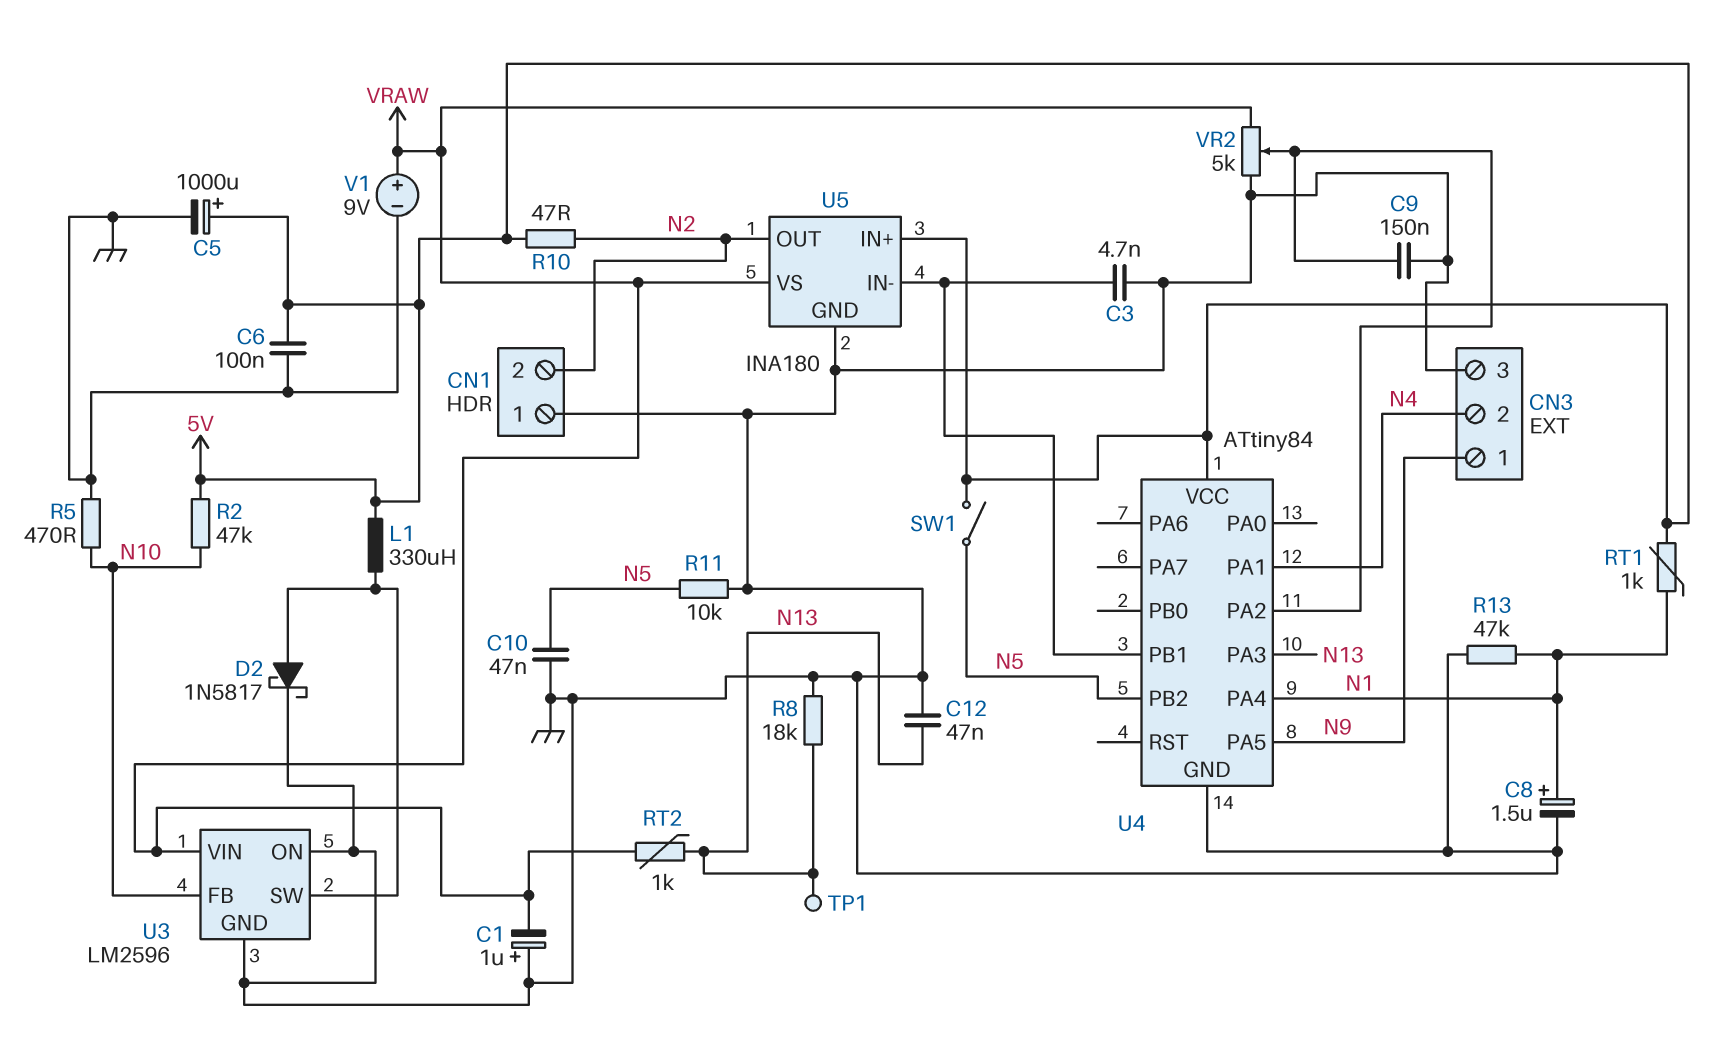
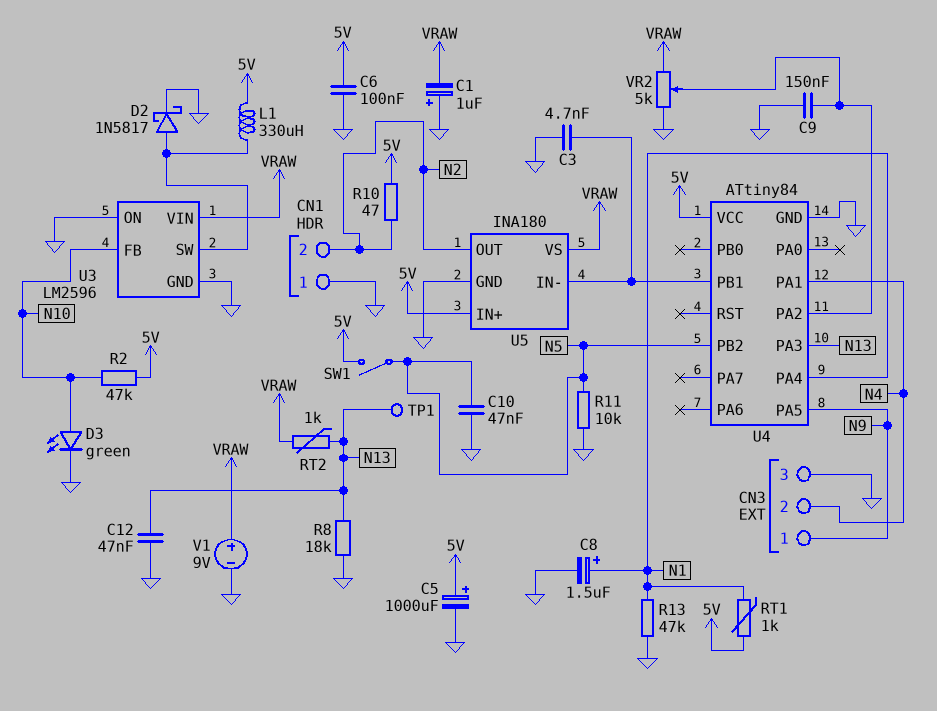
D3: none -> LED green (A N10, K GND)
R5: 470 (GND, N10) -> none

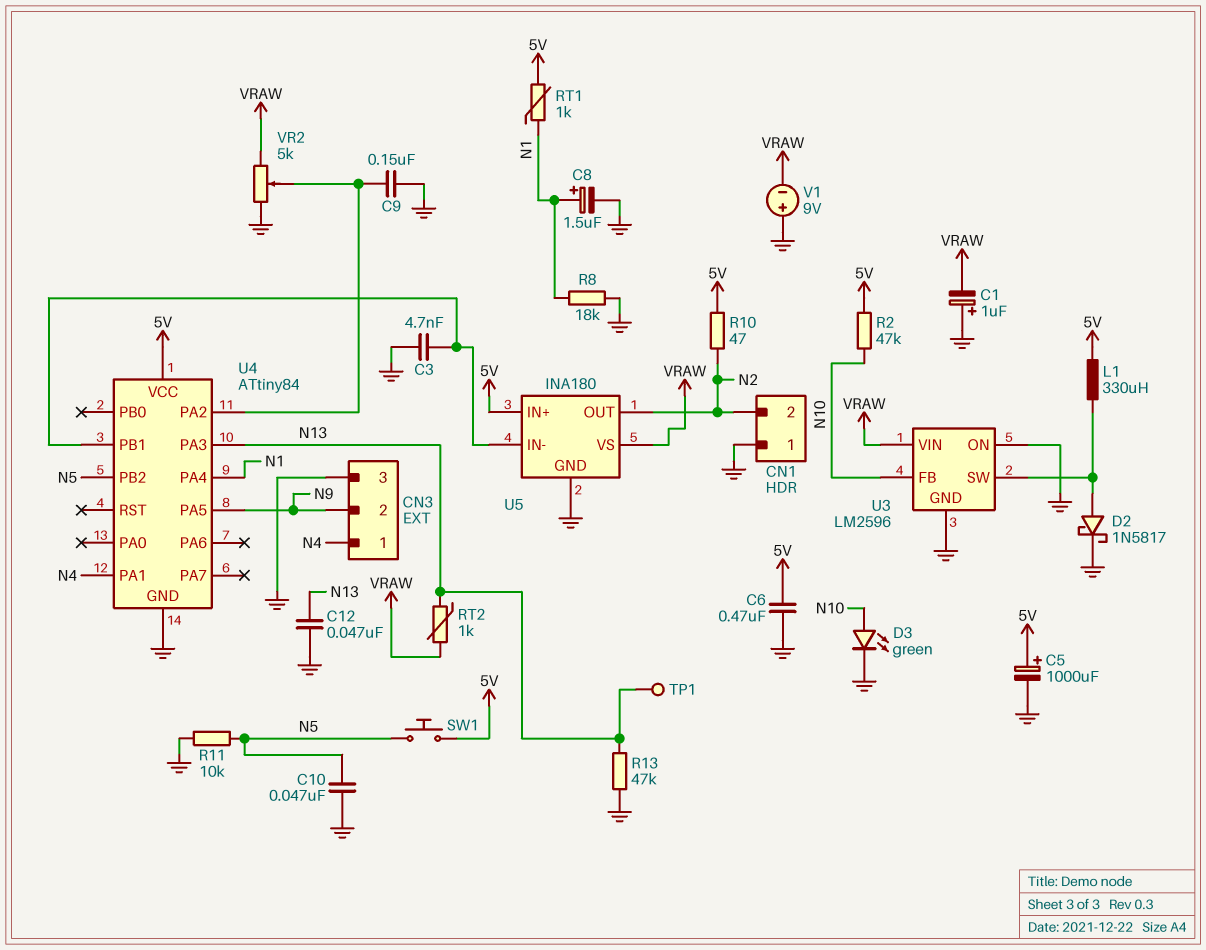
C6: 100nF (5V, GND) -> 470nF (5V, GND)
CN3 pin 1: N9 -> N4
CN3 pin 2: N4 -> N9
R8: 18k (GND, N13) -> 18k (GND, N1)
R13: 47k (GND, N1) -> 47k (GND, N13)
SW1: switch (5V, N5) -> button (5V, N5)
V1: 9V (plus VRAW, minus GND) -> 9V (plus GND, minus VRAW)

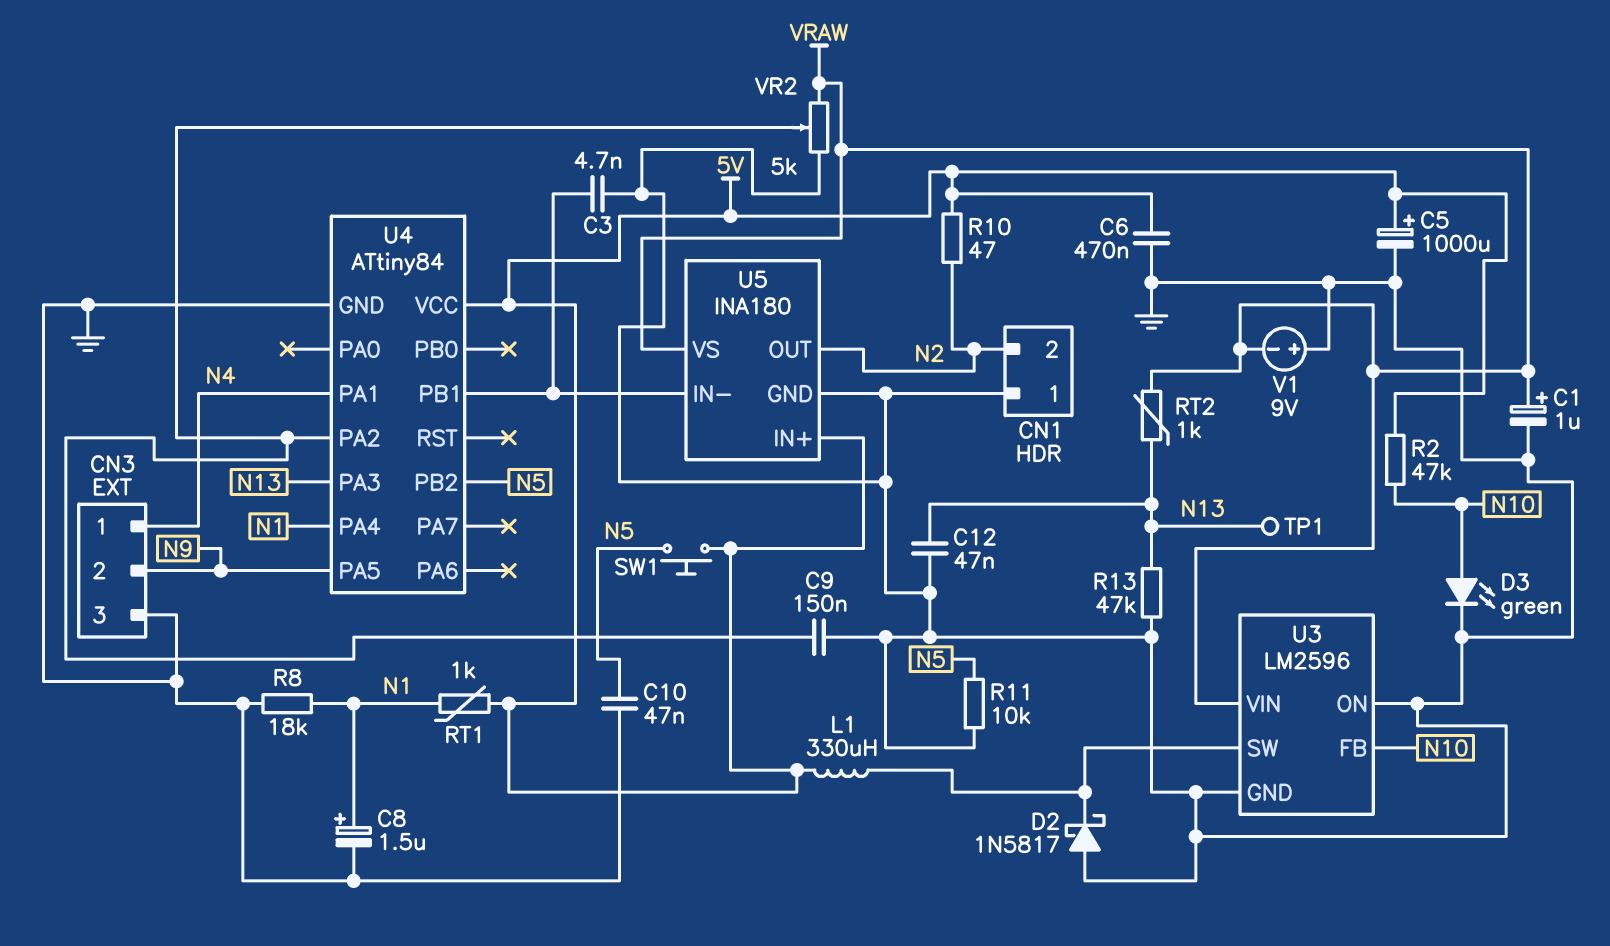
C1: 1uF (plus GND, minus VRAW) -> 1uF (plus VRAW, minus GND)
D2: schottky 1N5817 (A U3/SW, K GND) -> schottky 1N5817 (A GND, K U3/SW)

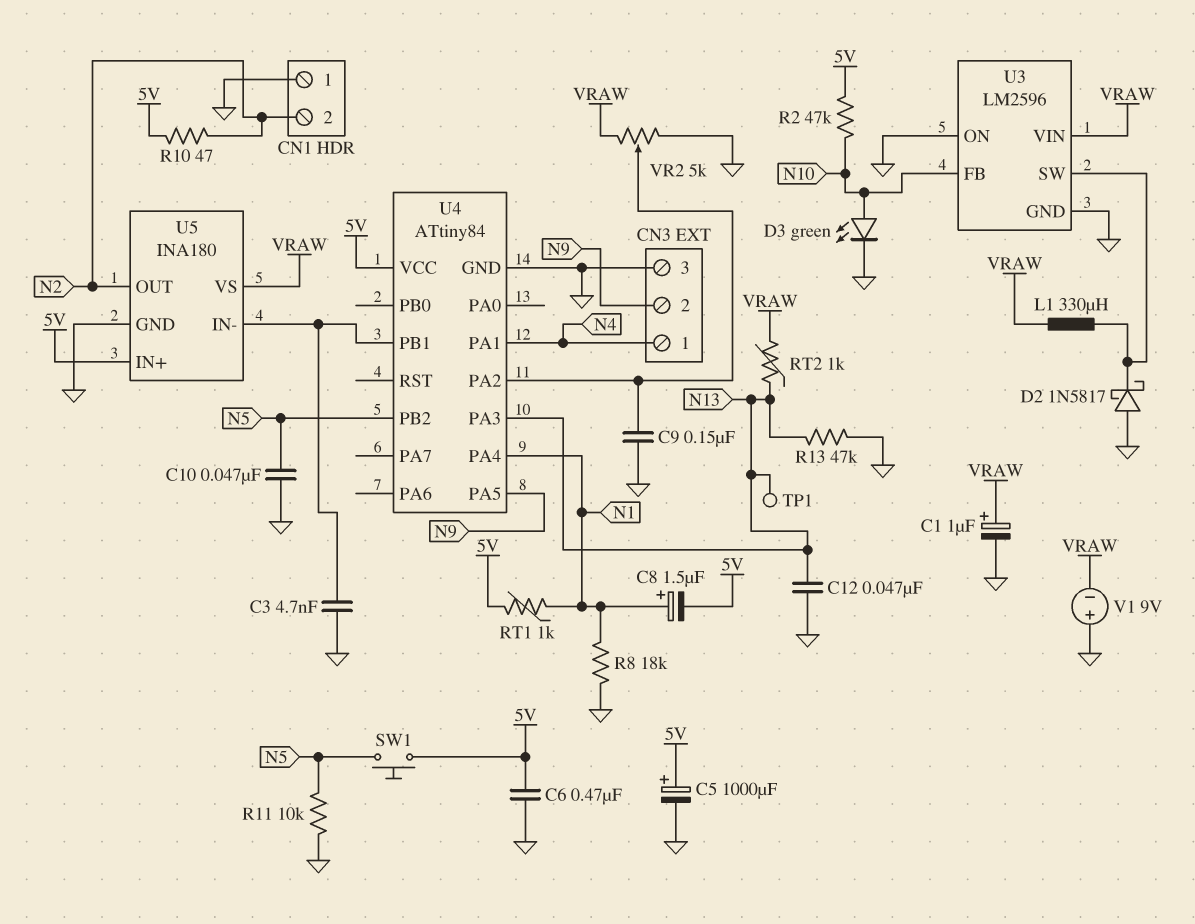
C8: 1.5uF (plus N1, minus GND) -> 1.5uF (plus N1, minus 5V)
L1: 330uH (5V, U3/SW) -> 330uH (U3/SW, VRAW)

